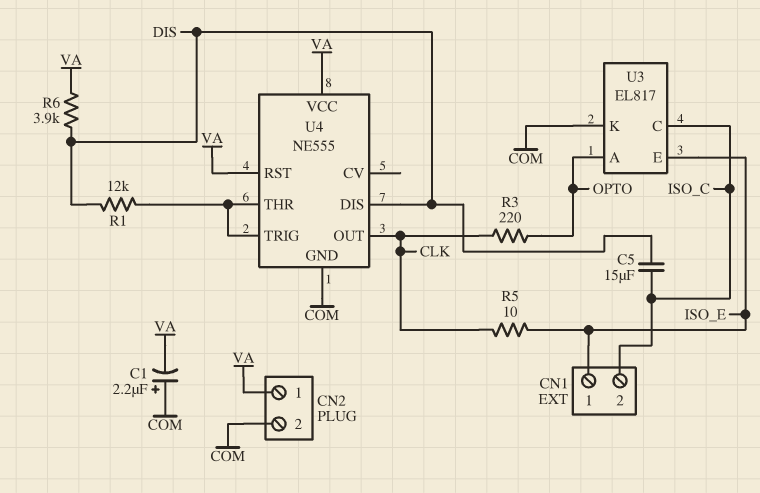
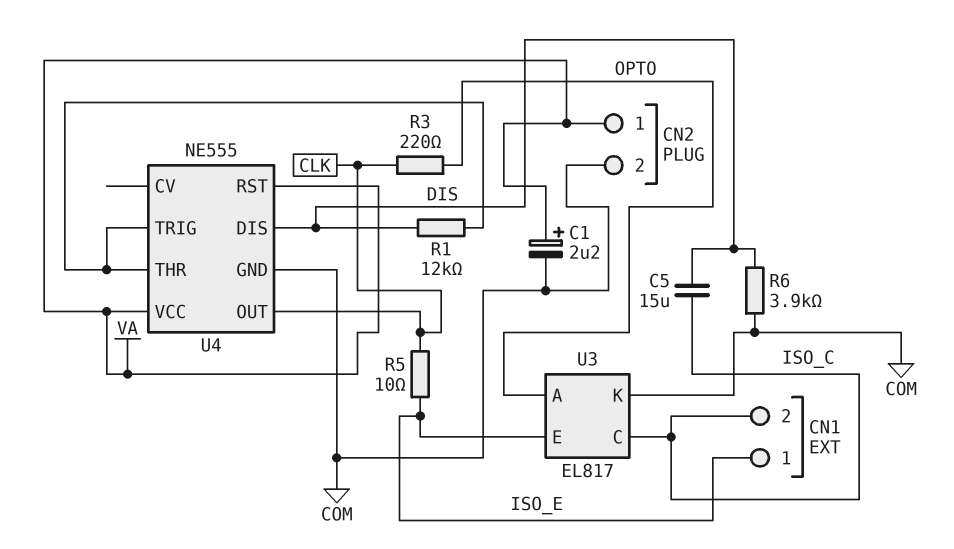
C1: 2.2uF (plus COM, minus VA) -> 2.2uF (plus VA, minus COM)
R6: 3.9k (DIS, VA) -> 3.9k (COM, DIS)

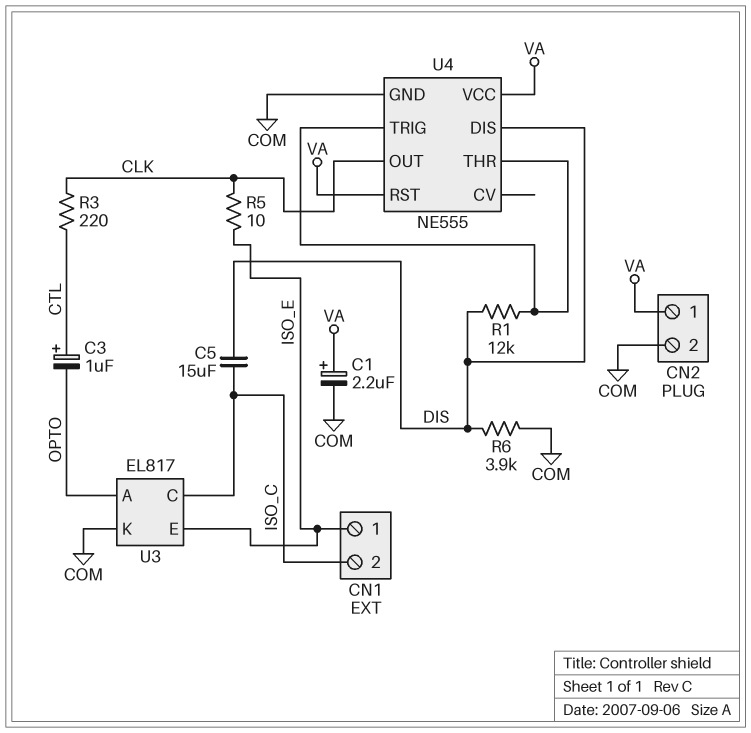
C3: none -> 1uF (plus CTL, minus OPTO)
R3: 220 (CLK, OPTO) -> 220 (CLK, CTL)

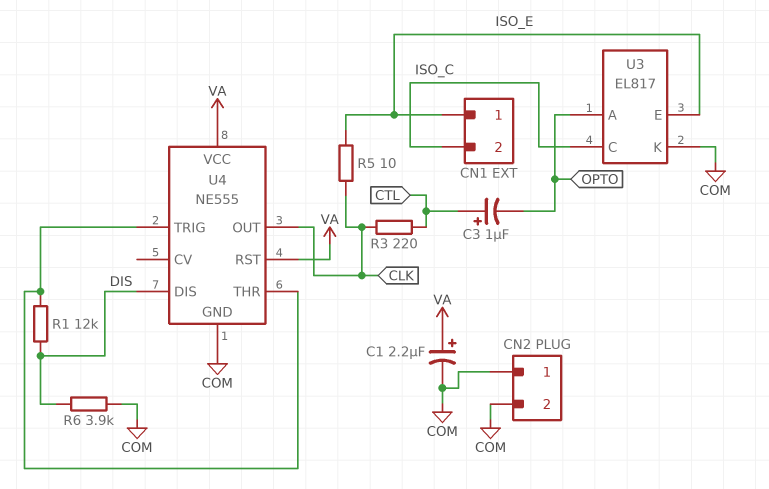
C5: 15uF (DIS, ISO_C) -> none
CN2 pin 1: VA -> COM

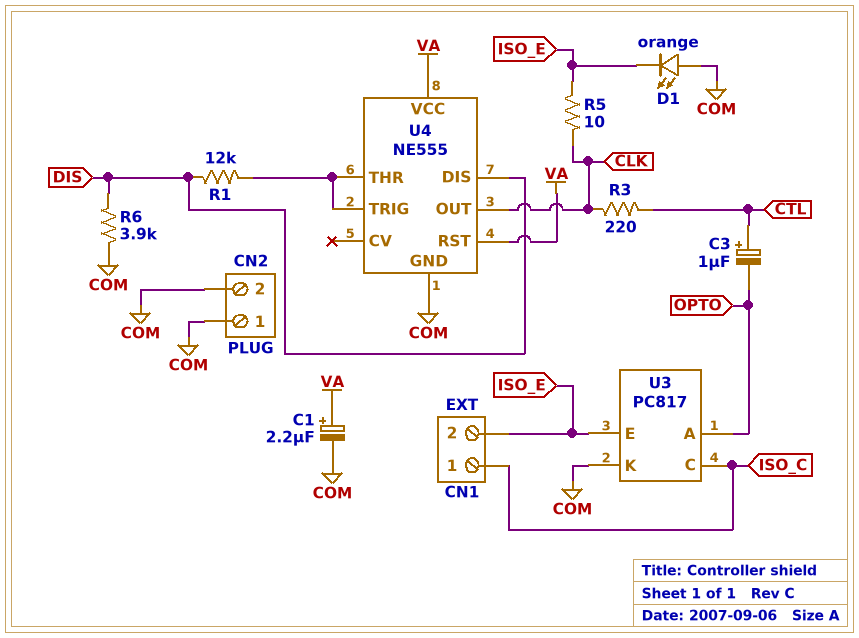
CN1 pin 1: ISO_E -> ISO_C
CN1 pin 2: ISO_C -> ISO_E
D1: none -> LED orange (A COM, K ISO_E)
U3: EL817 -> PC817

